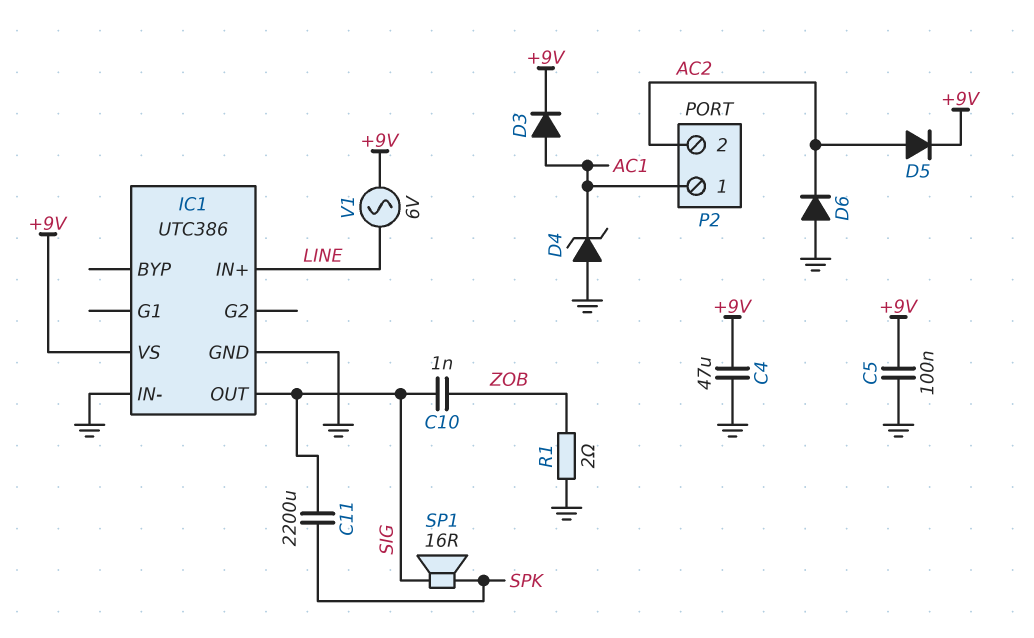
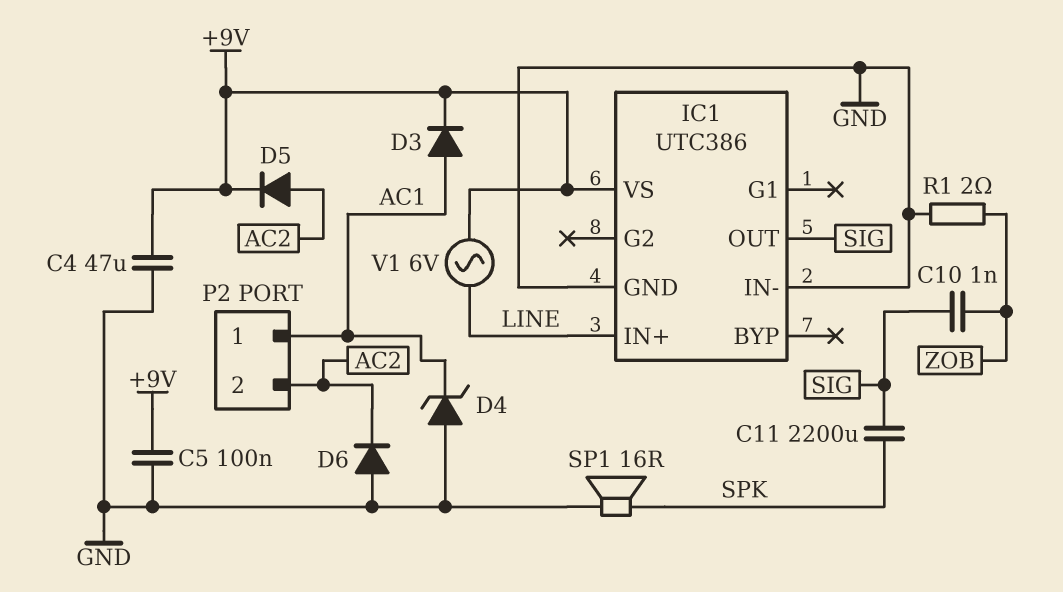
SP1: speaker 16R (SIG, SPK) -> speaker 16R (GND, SPK)

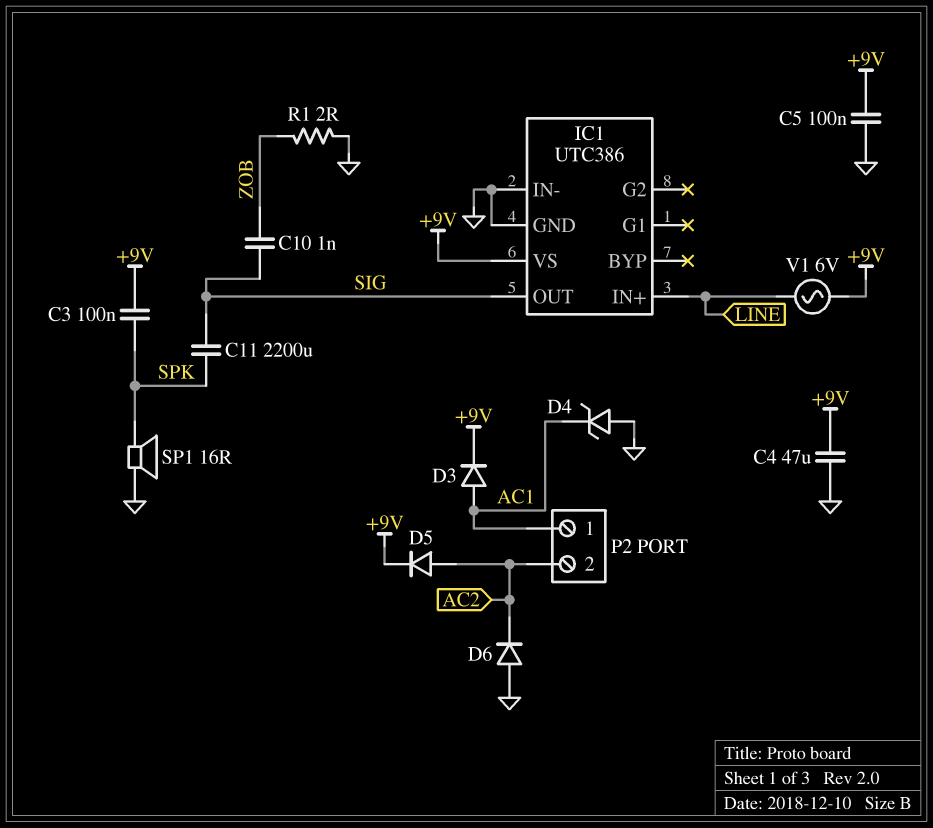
C3: none -> 100nF (+9V, SPK)

